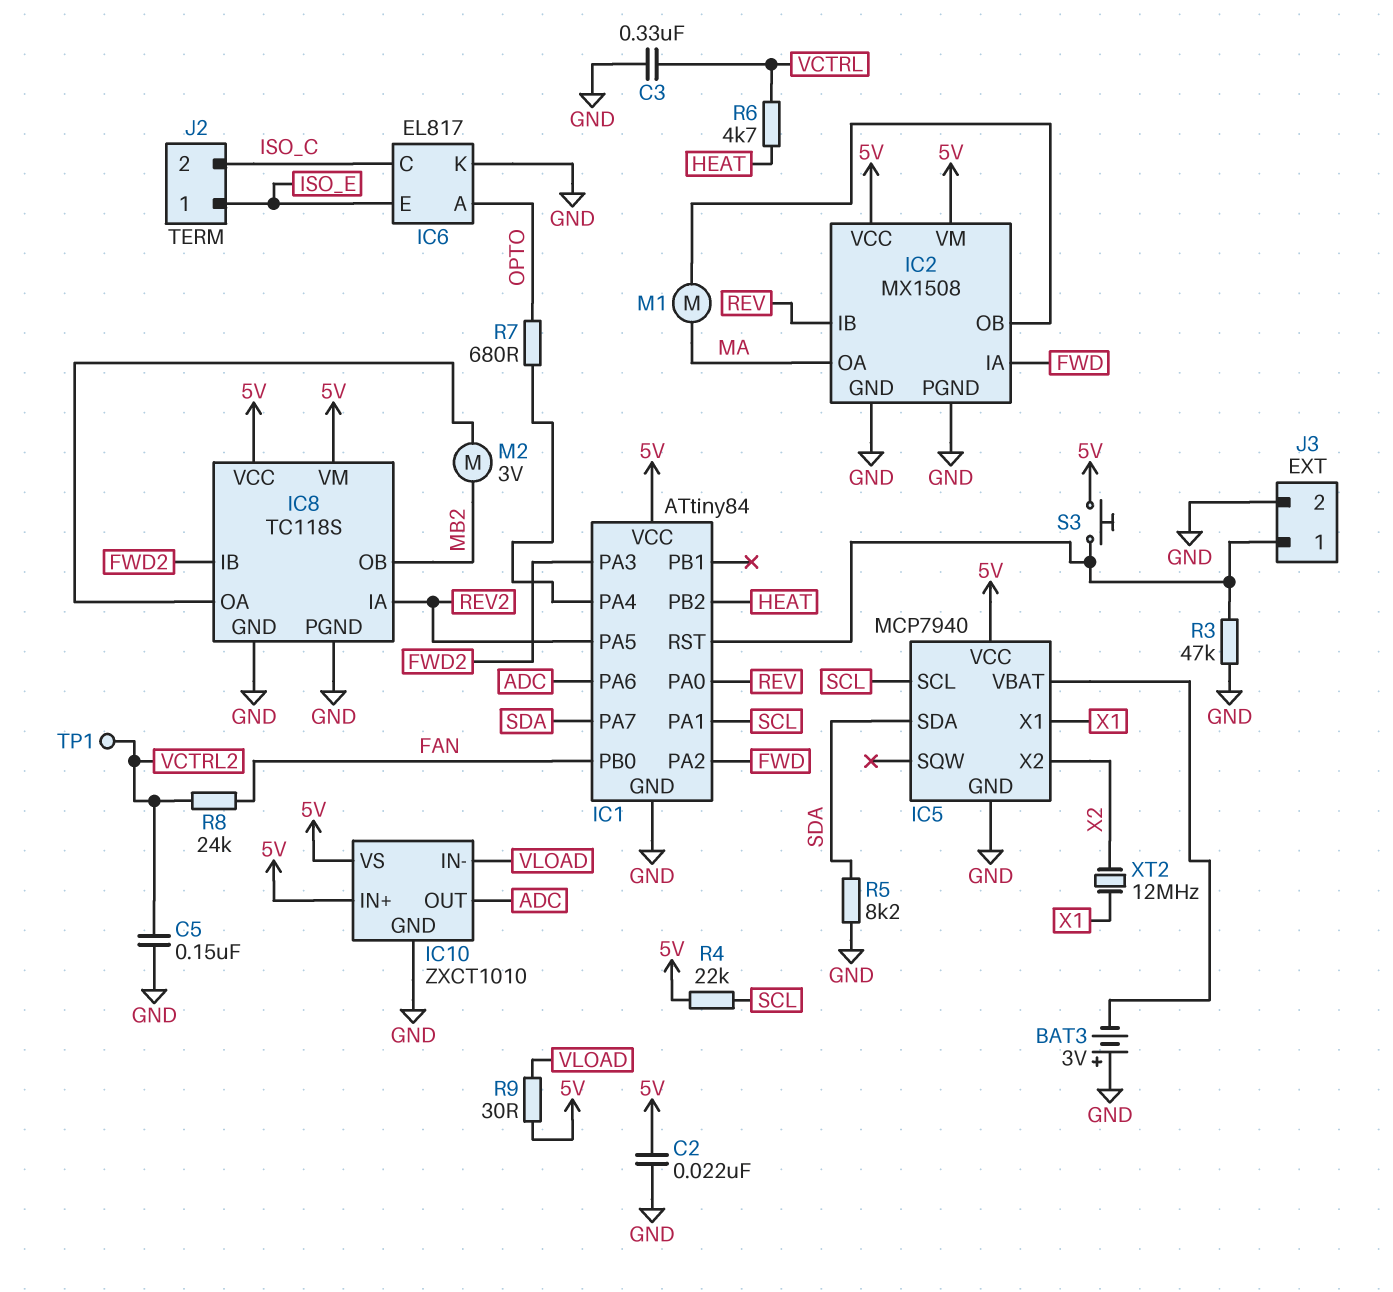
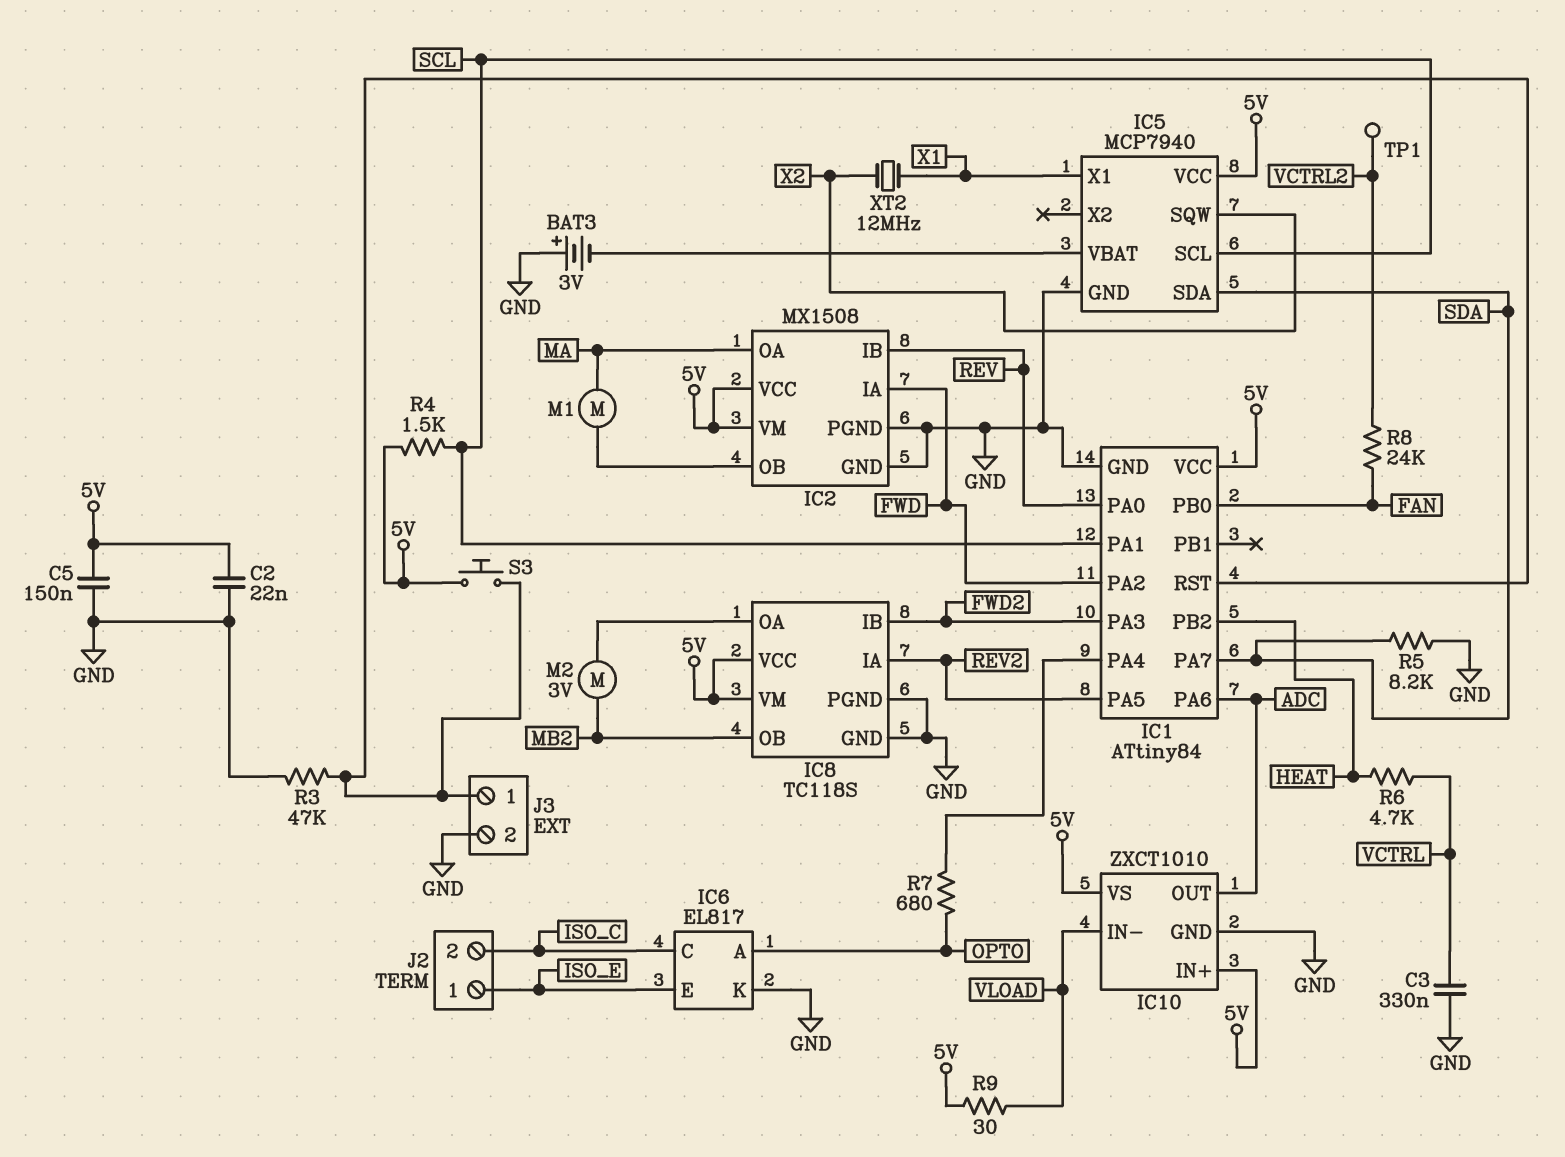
C5: 150nF (GND, VCTRL2) -> 150nF (5V, GND)
IC5 pin SQW: none -> X2
IC5 pin X2: X2 -> none
R4: 22k (5V, SCL) -> 1.5k (5V, SCL)

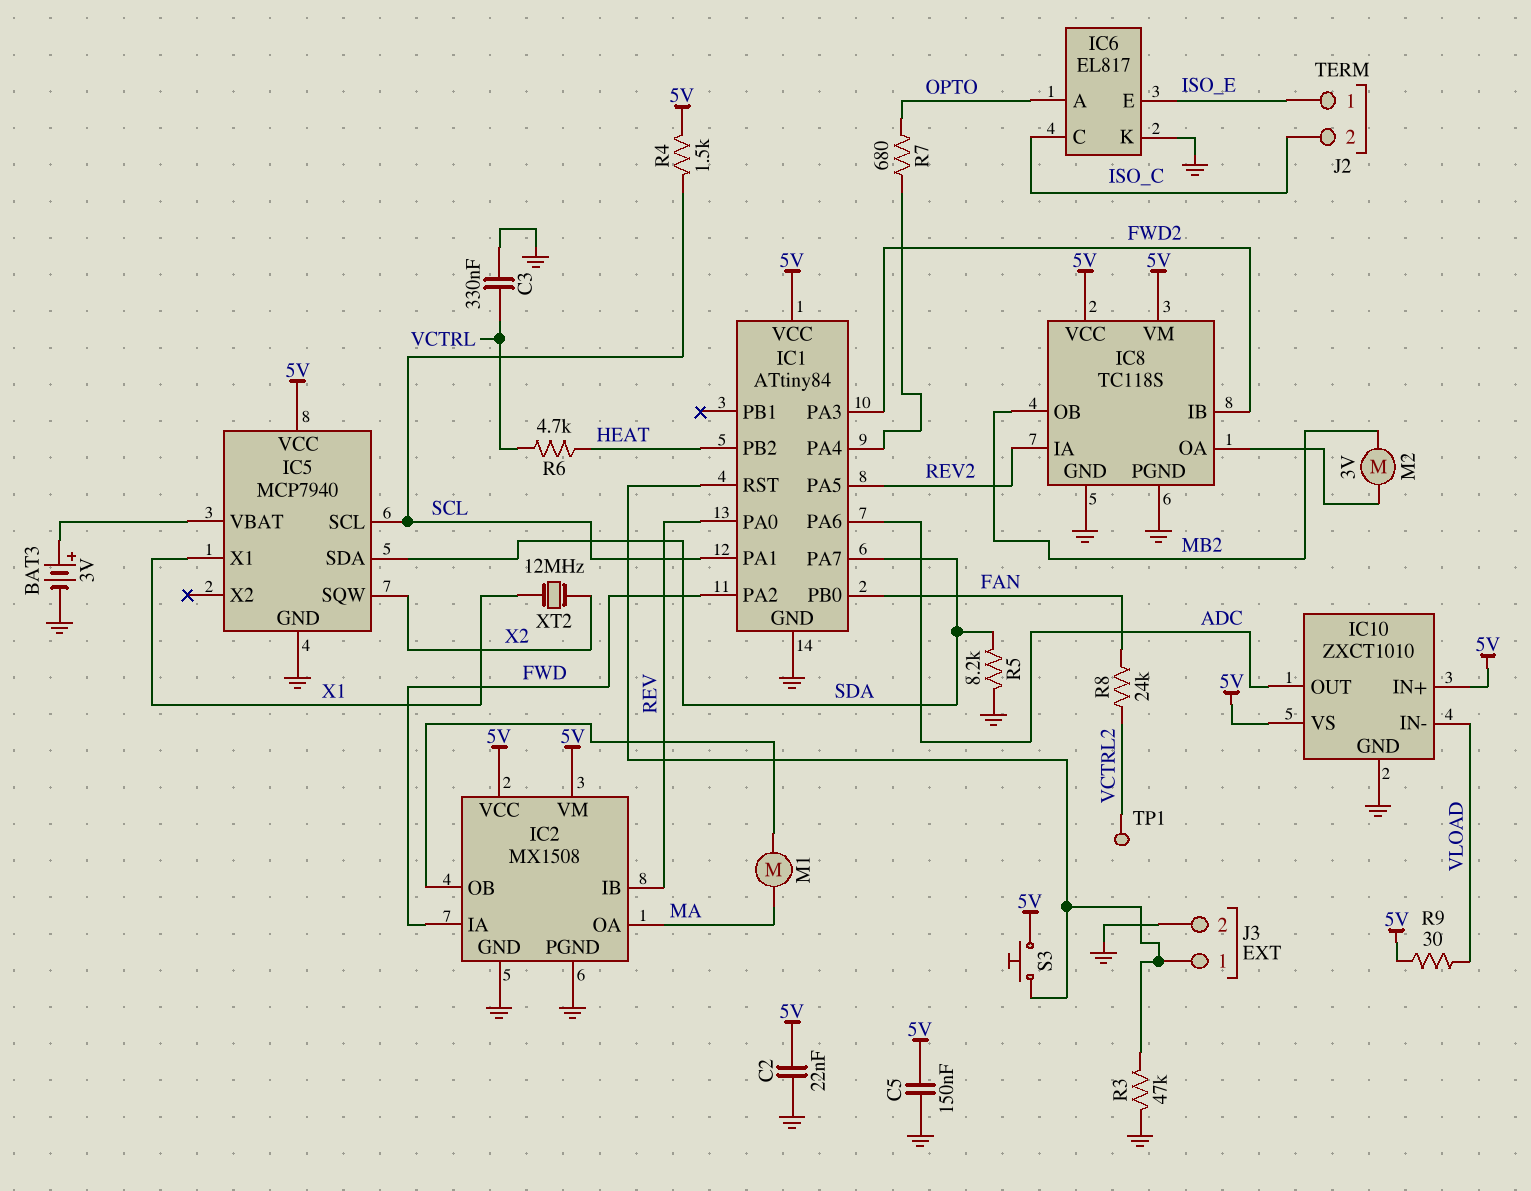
BAT3: 3V (plus GND, minus IC5/VBAT) -> 3V (plus IC5/VBAT, minus GND)

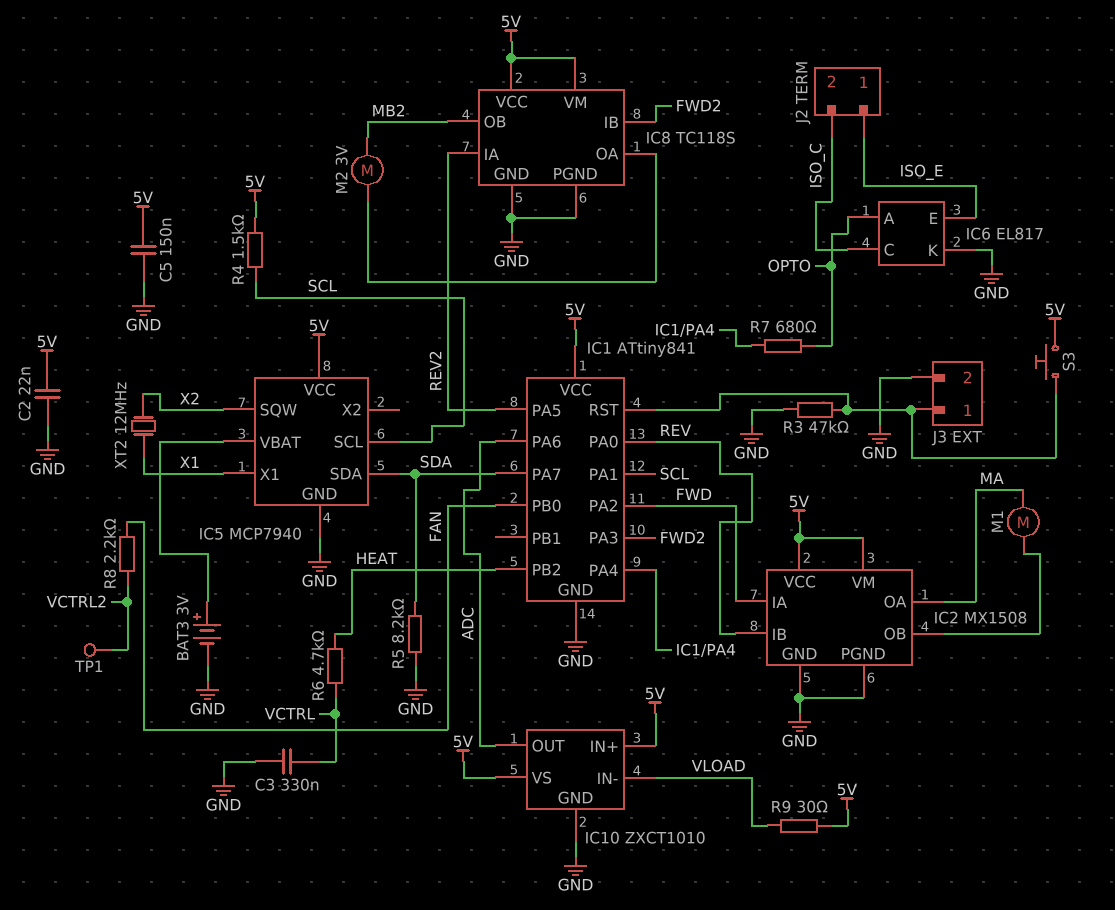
IC1: ATtiny84 -> ATtiny841
R8: 24k (FAN, VCTRL2) -> 2.2k (FAN, VCTRL2)

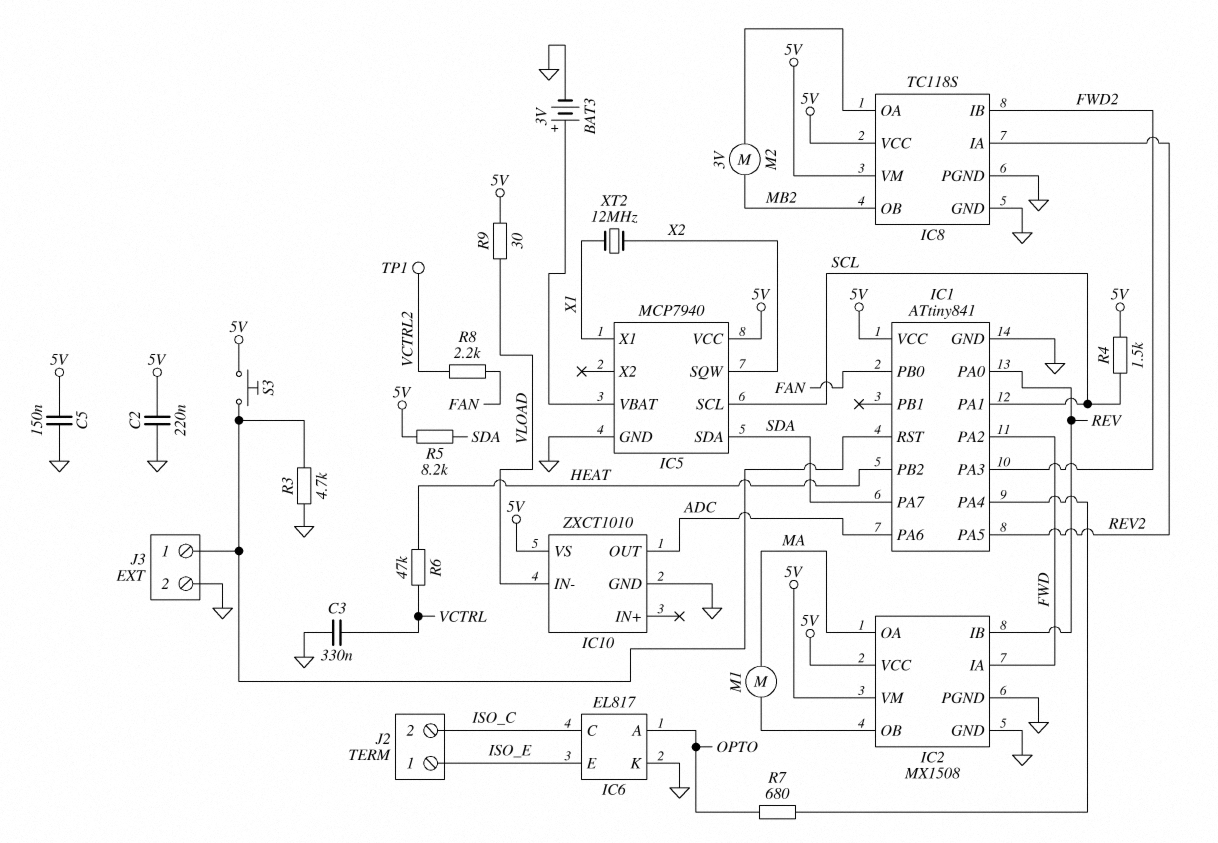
C2: 22nF (5V, GND) -> 220nF (5V, GND)
IC10 pin IN+: 5V -> none
R3: 47k (GND, IC1/RST) -> 4.7k (GND, IC1/RST)
R5: 8.2k (GND, SDA) -> 8.2k (5V, SDA)
R6: 4.7k (HEAT, VCTRL) -> 47k (HEAT, VCTRL)

